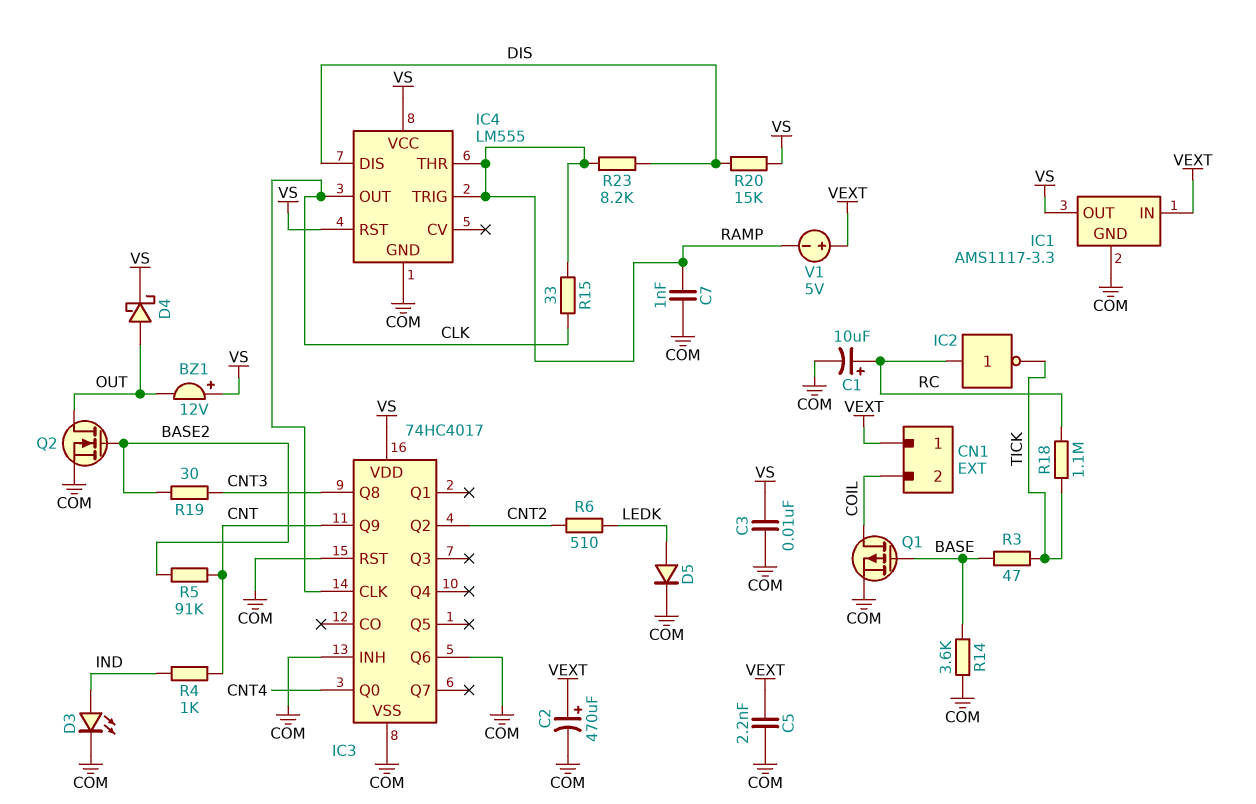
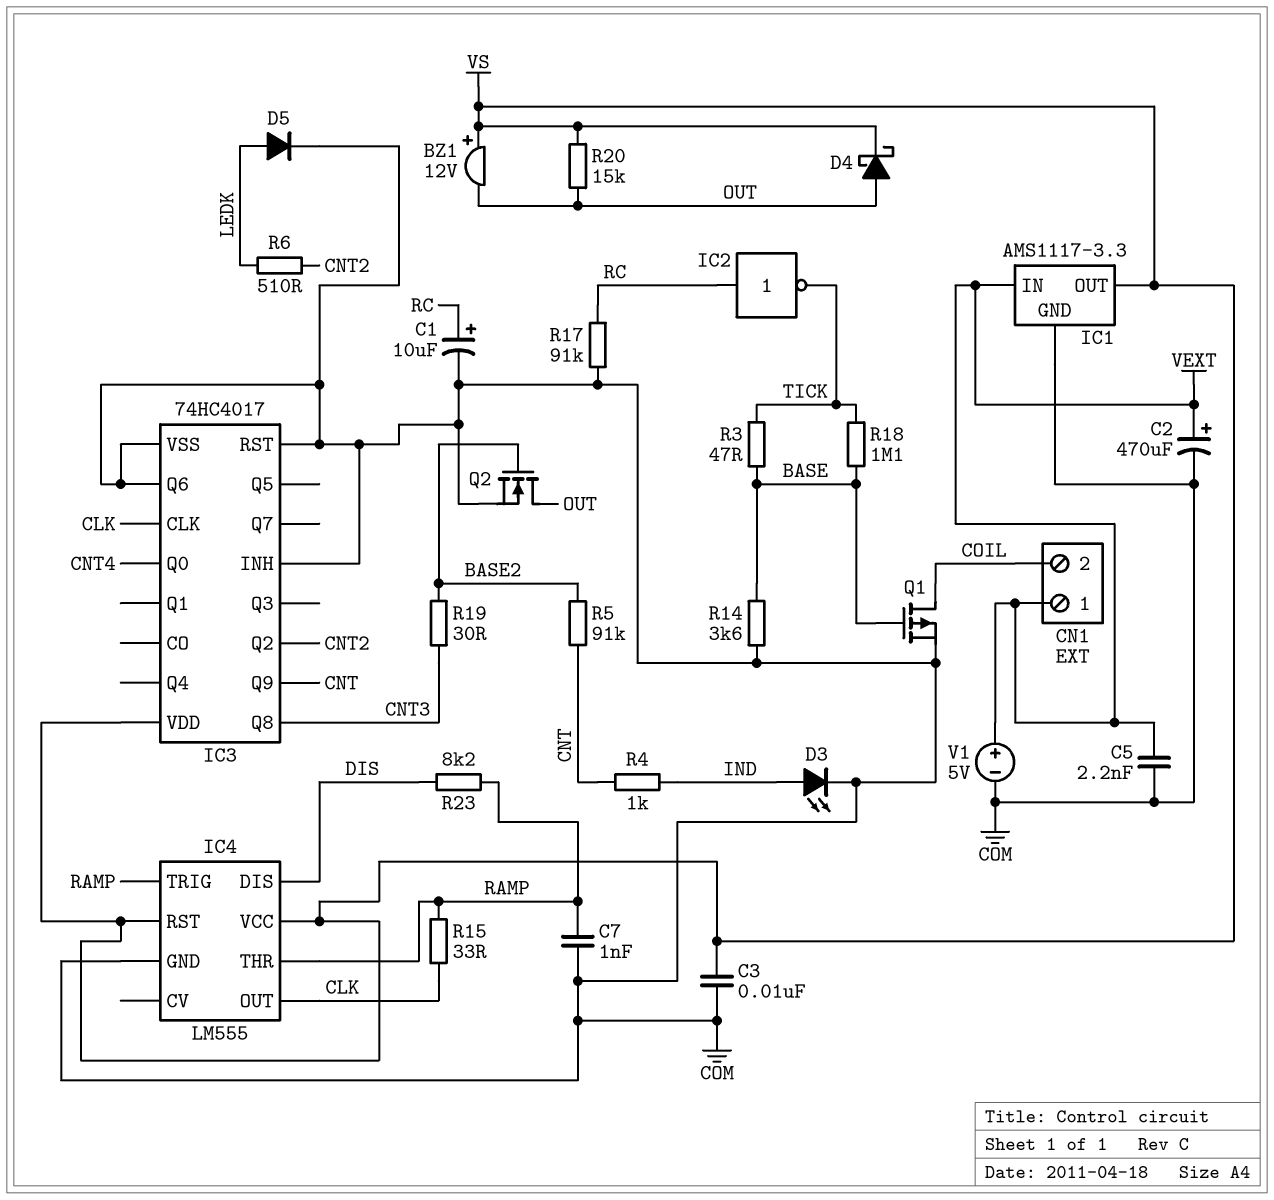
R17: none -> 91k (COM, RC)
R18: 1.1M (RC, TICK) -> 1.1M (BASE, TICK)
R20: 15k (DIS, VS) -> 15k (OUT, VS)
V1: 5V (plus VEXT, minus RAMP) -> 5V (plus VEXT, minus COM)

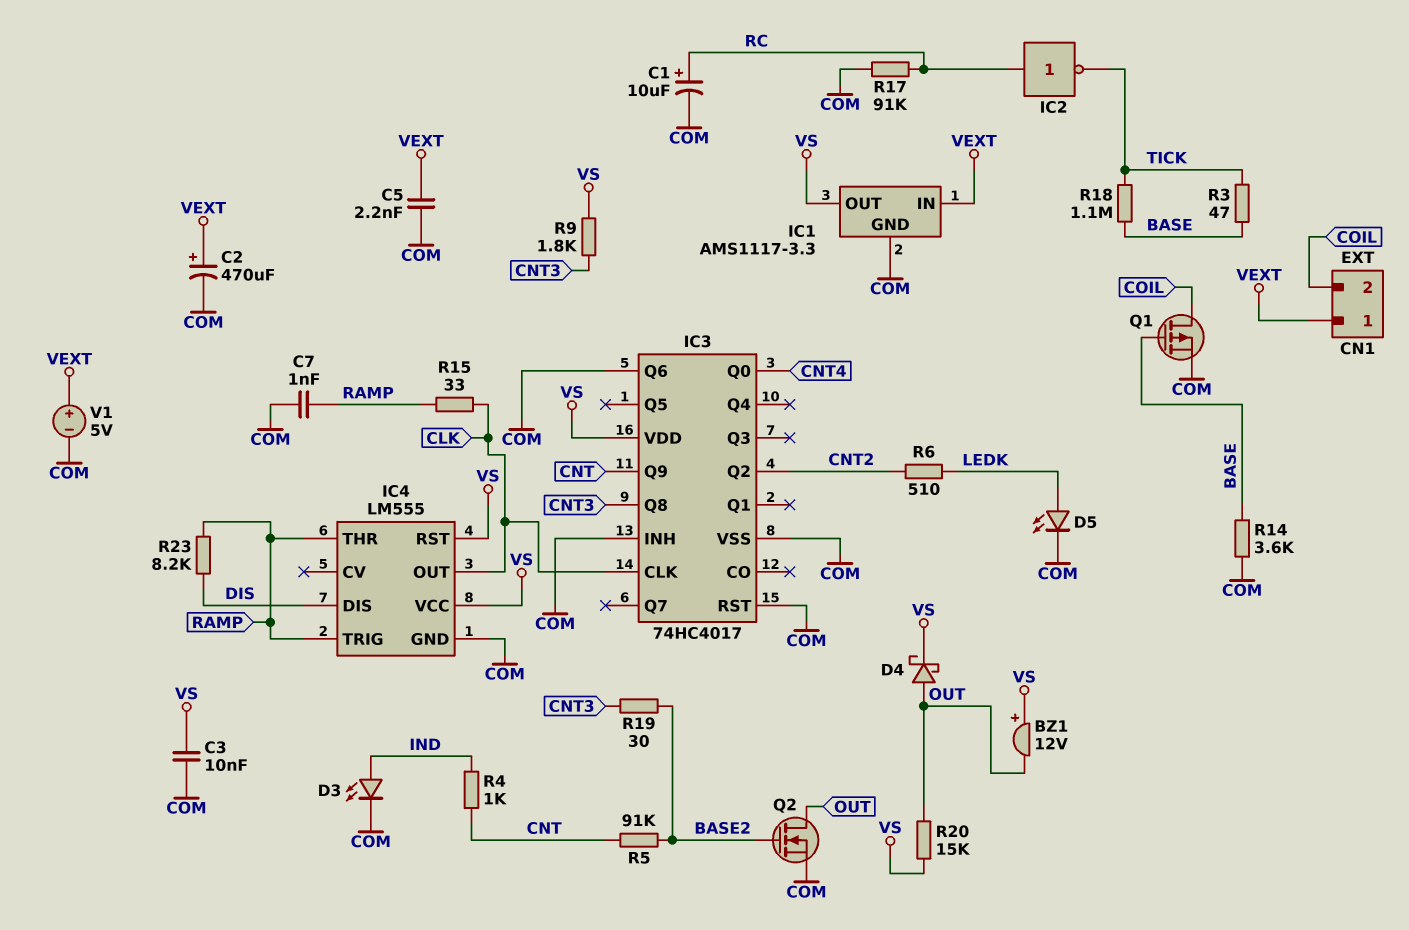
D5: diode (A LEDK, K COM) -> LED (A LEDK, K COM)
R9: none -> 1.8k (CNT3, VS)

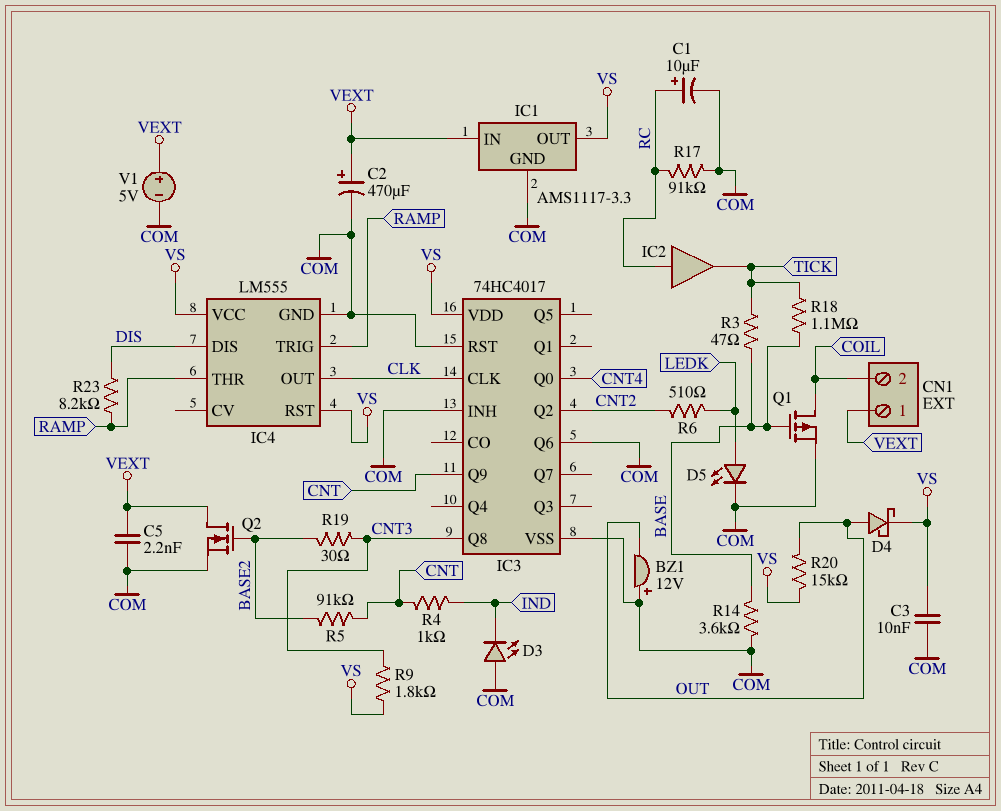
BZ1: buzzer 12V (plus VS, minus OUT) -> buzzer 12V (plus COM, minus OUT)
C7: 1nF (COM, RAMP) -> none
D3: LED (A IND, K COM) -> LED (A COM, K IND)
IC2: NOT (in RC, out TICK) -> buffer (in RC, out TICK)
Q2: NMOS (G BASE2, D OUT, S COM) -> NMOS (G BASE2, D VEXT, S COM)
R15: 33 (CLK, RAMP) -> none

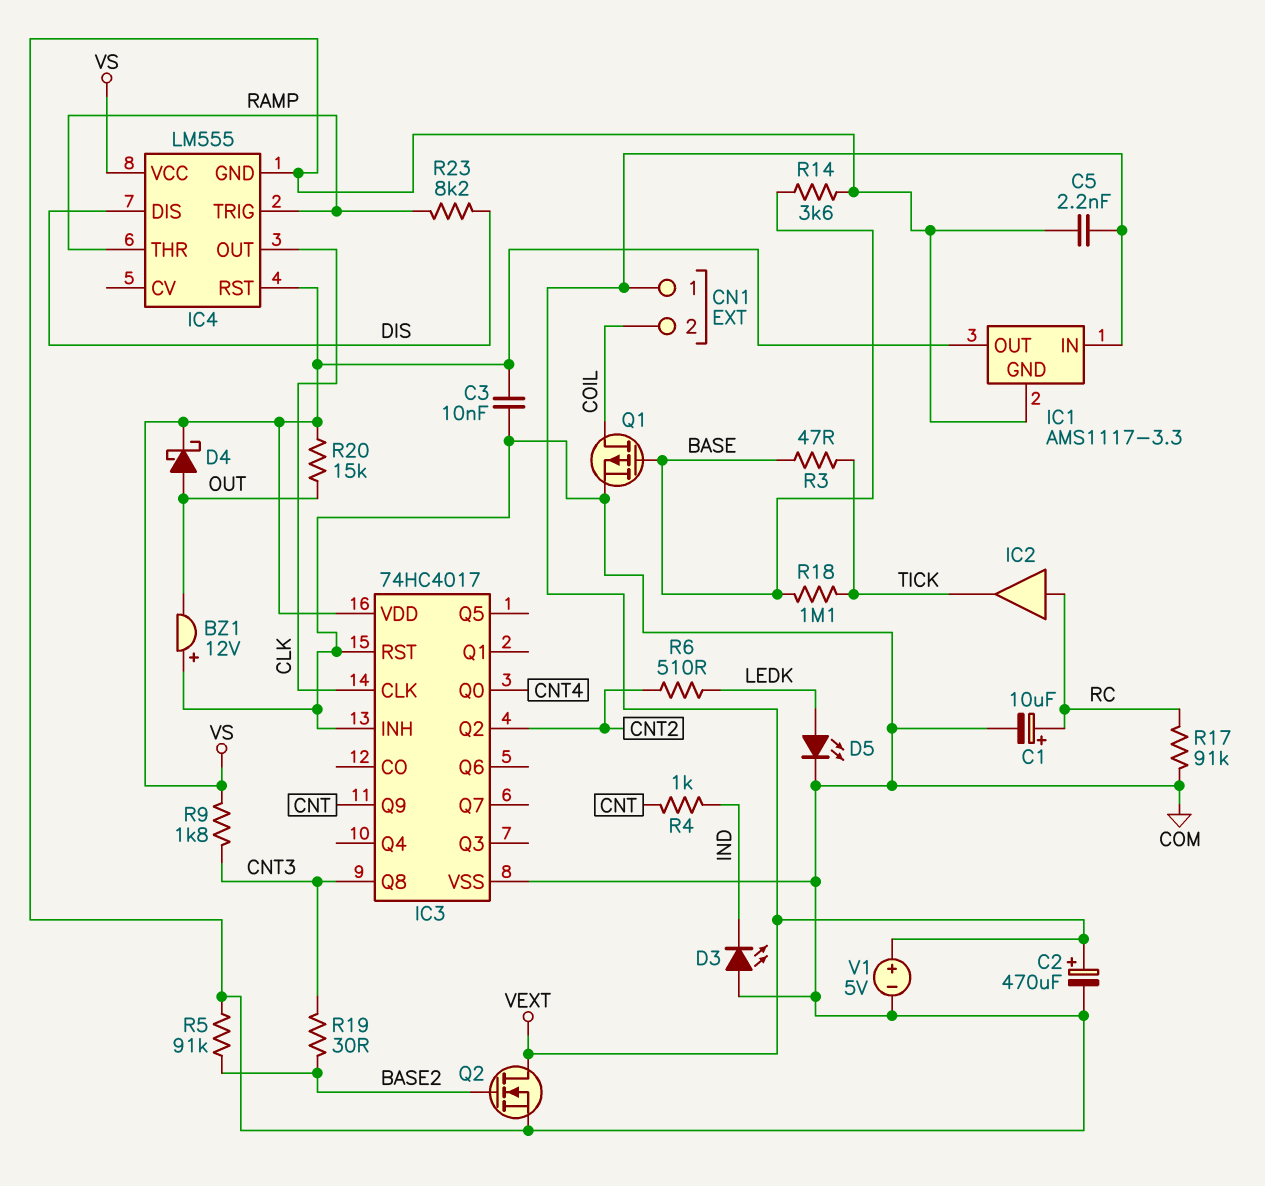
IC3 pin Q6: COM -> none
R5: 91k (BASE2, CNT) -> 91k (BASE2, COM)

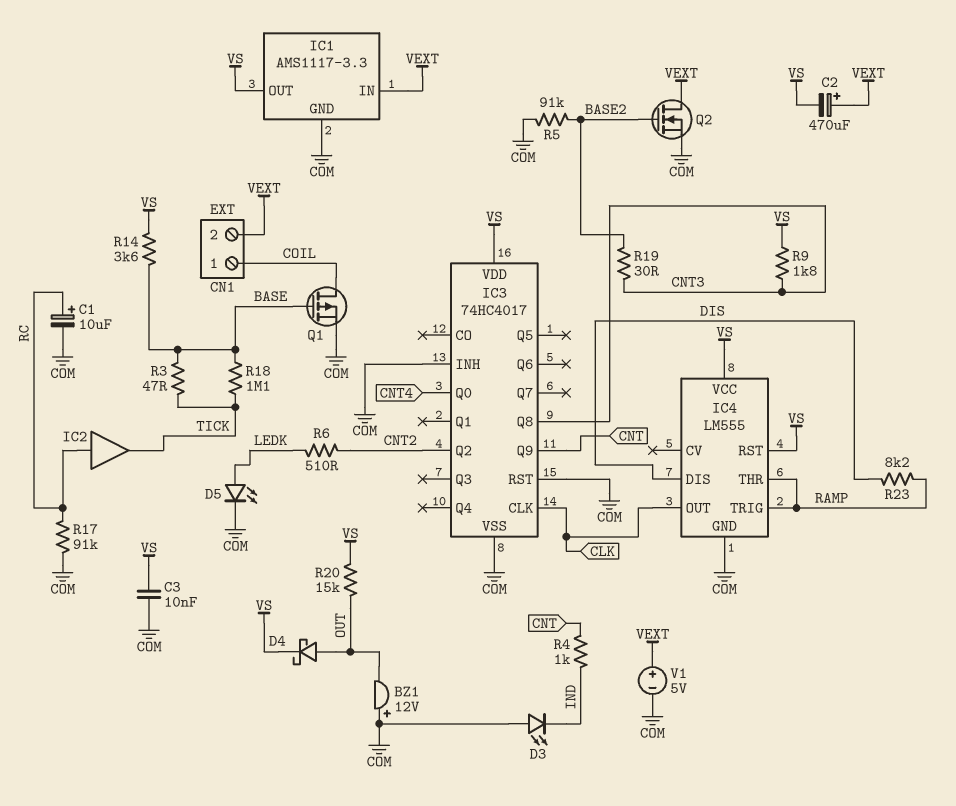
C2: 470uF (plus VEXT, minus COM) -> 470uF (plus VEXT, minus VS)
C5: 2.2nF (COM, VEXT) -> none
CN1 pin 1: VEXT -> COIL
CN1 pin 2: COIL -> VEXT
R14: 3.6k (BASE, COM) -> 3.6k (BASE, VS)

